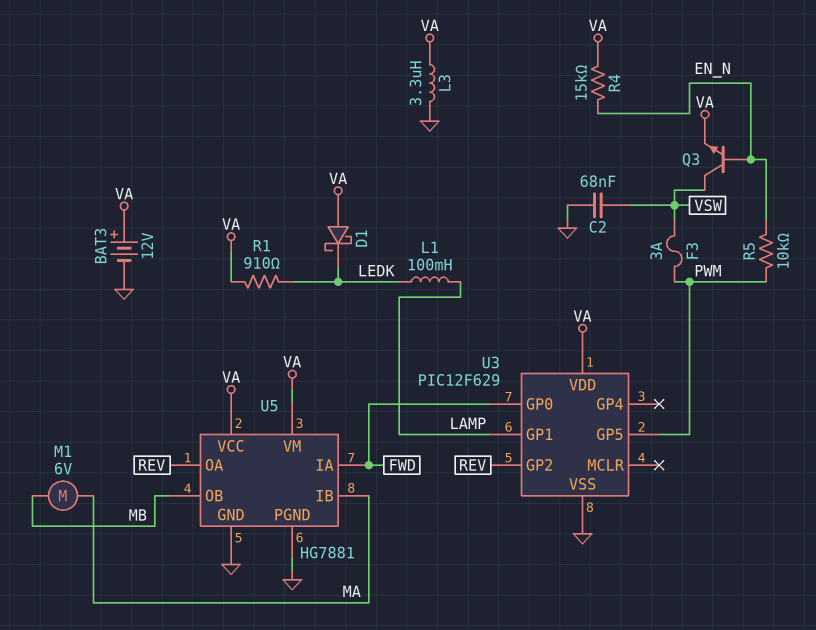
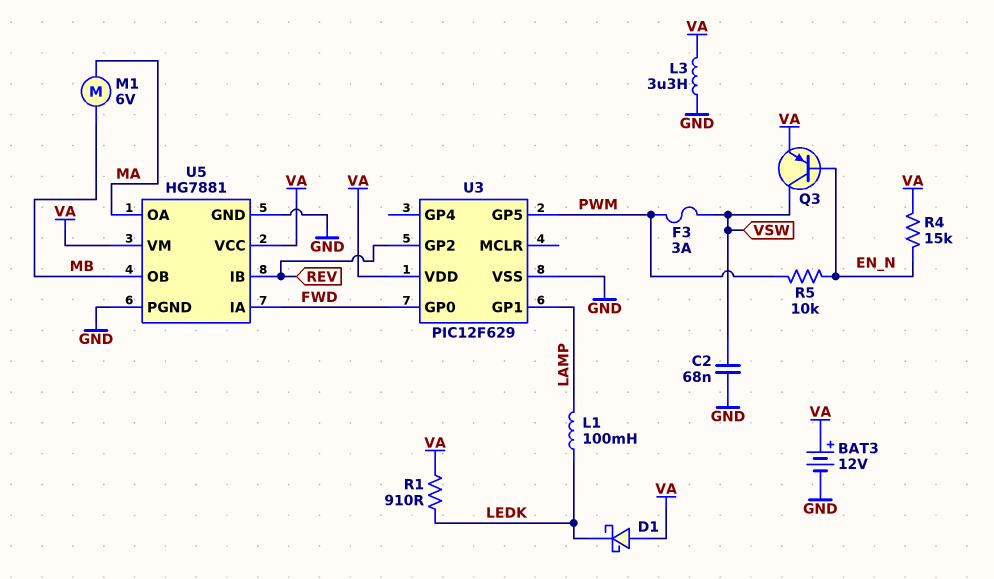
Q3: NPN (B EN_N, C VSW, E VA) -> PNP (B EN_N, C VSW, E VA)
U5 pin IB: MA -> REV
U5 pin OA: REV -> MA

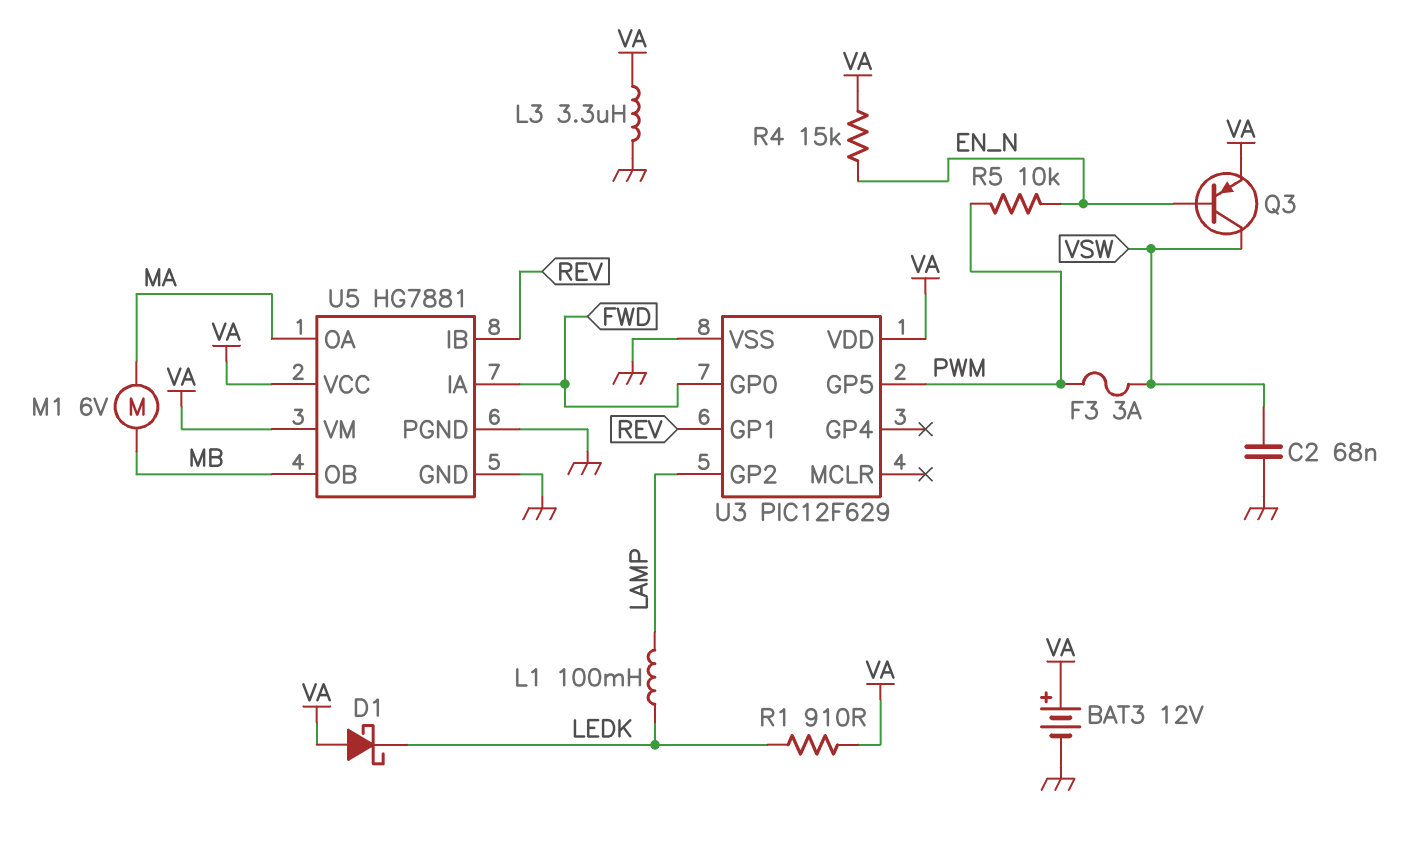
U3 pin GP1: LAMP -> REV
U3 pin GP2: REV -> LAMP

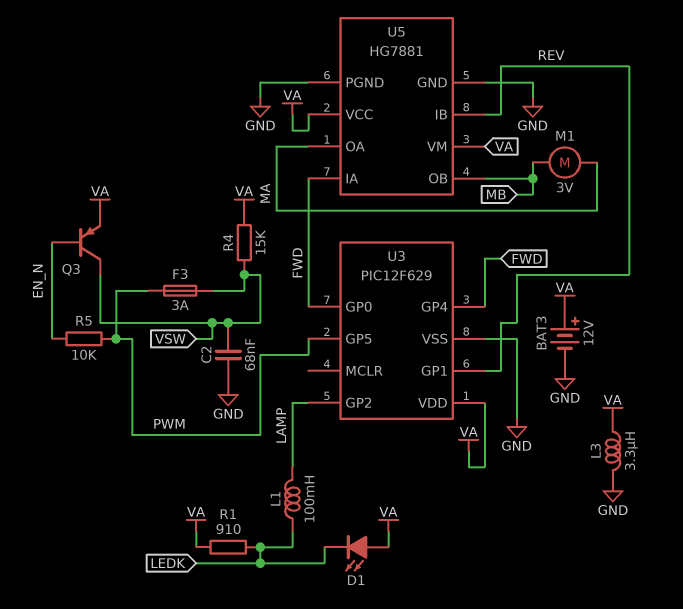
D1: schottky (A VA, K LEDK) -> LED (A VA, K LEDK)
M1: motor 6V (MA, MB) -> motor 3V (MA, MB)
R4: 15k (EN_N, VA) -> 15k (VA, VSW)
U3 pin GP4: none -> FWD

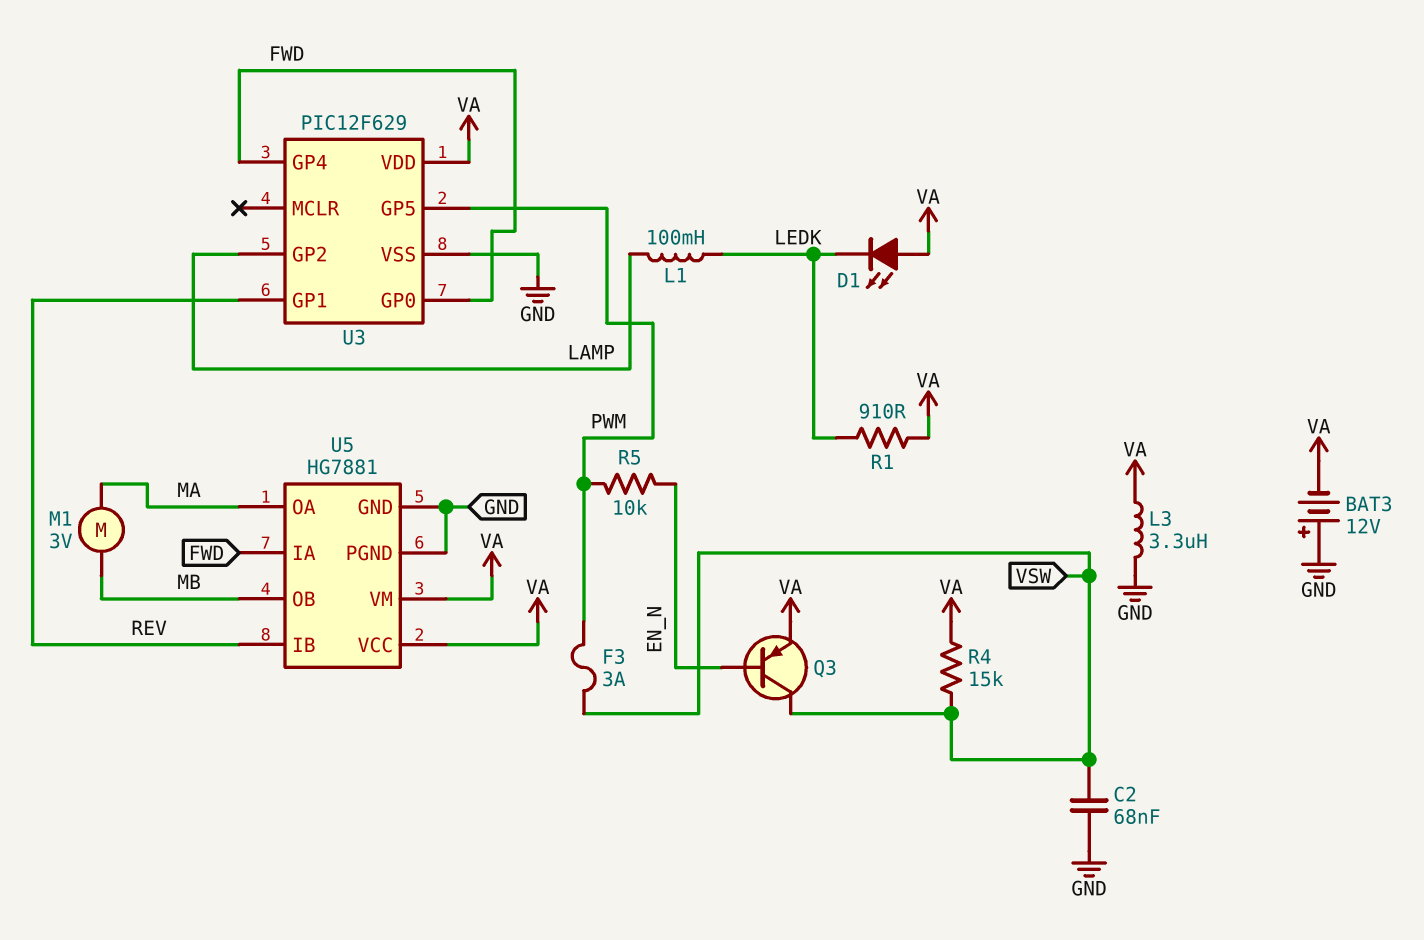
BAT3: 12V (plus VA, minus GND) -> 12V (plus GND, minus VA)

